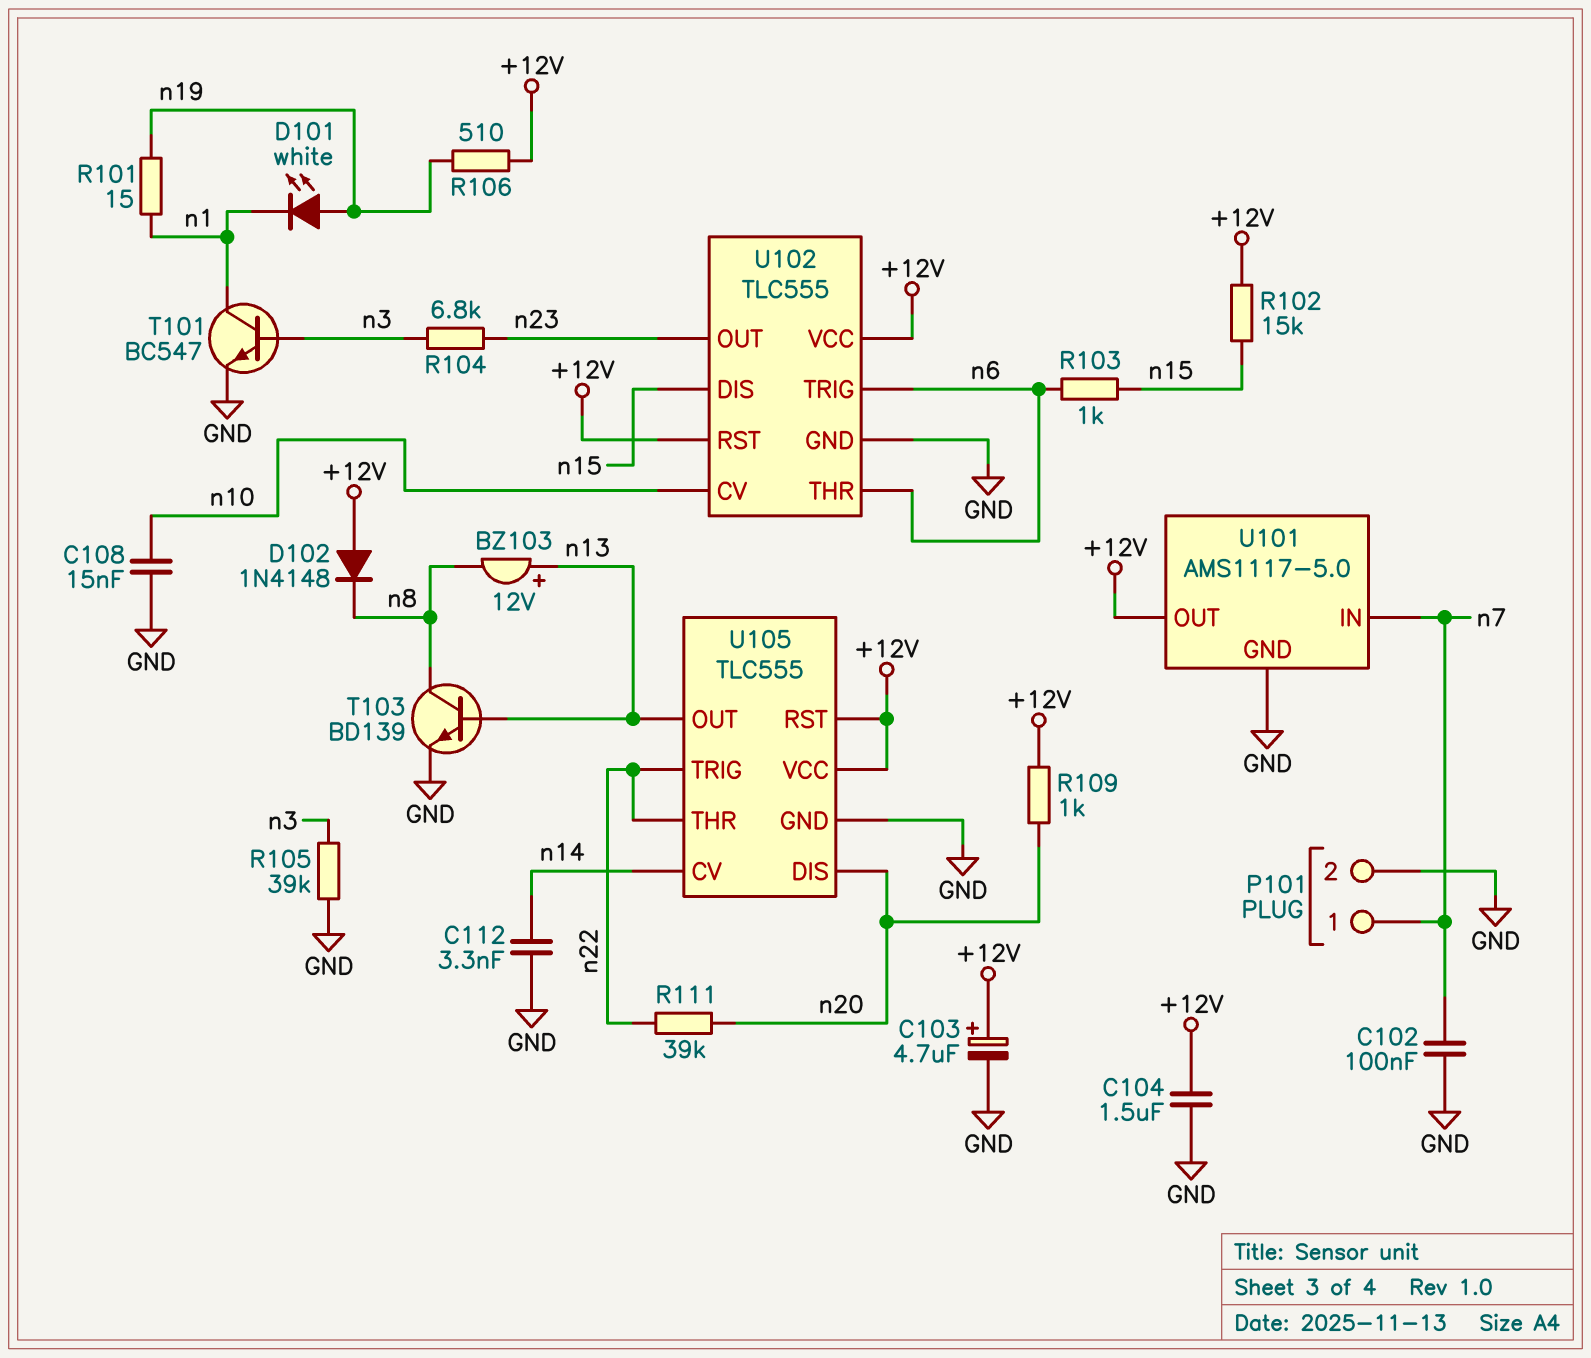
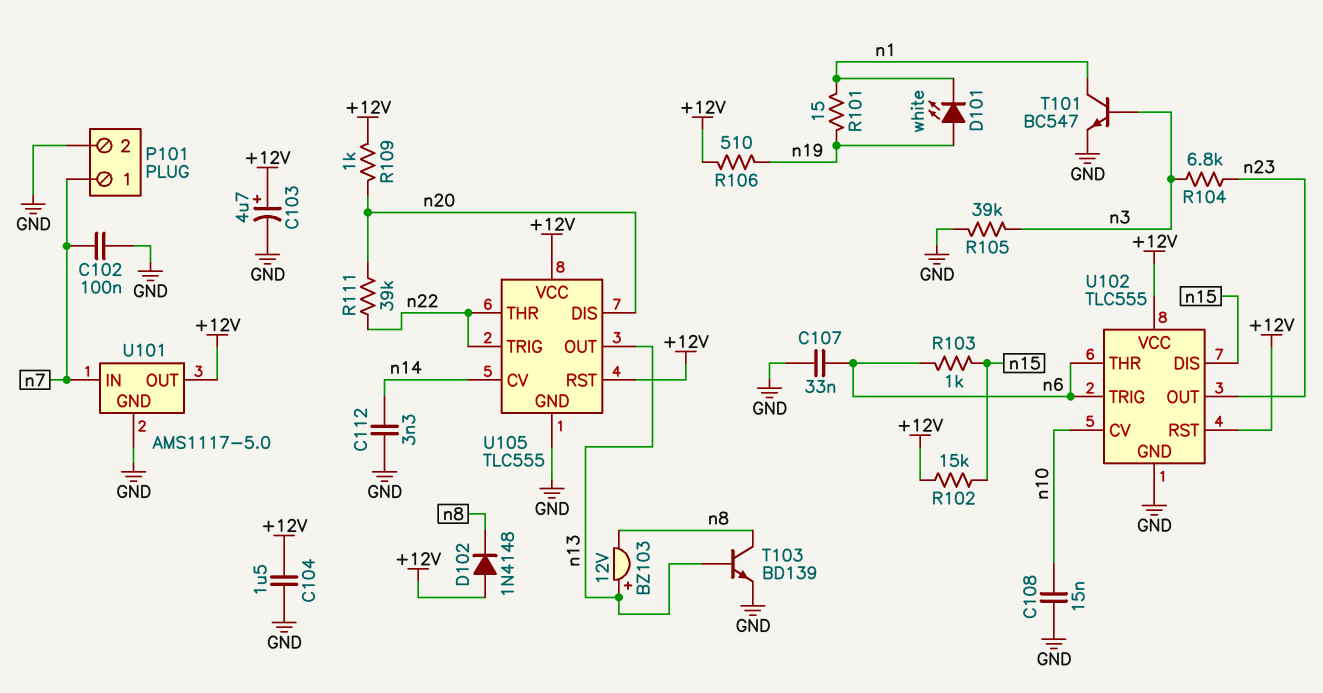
C107: none -> 33nF (GND, n6)

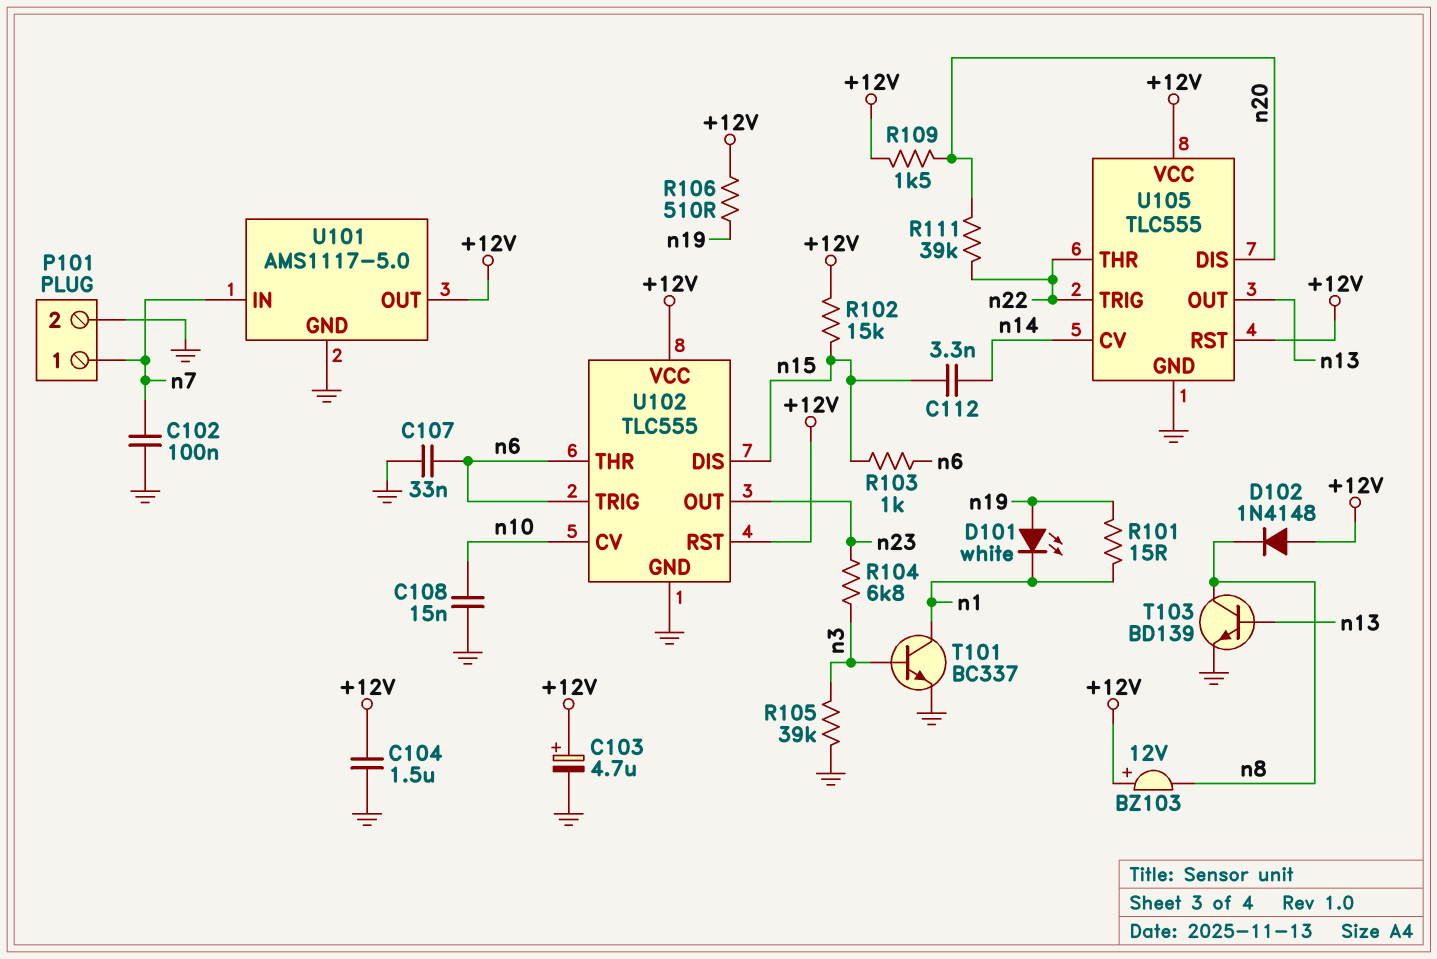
BZ103: buzzer 12V (plus n13, minus n8) -> buzzer 12V (plus +12V, minus n8)
C112: 3.3nF (GND, n14) -> 3.3nF (n14, n15)
R109: 1k (+12V, n20) -> 1.5k (+12V, n20)
T101: NPN BC547 (B n3, C n1, E GND) -> NPN BC337 (B n3, C n1, E GND)

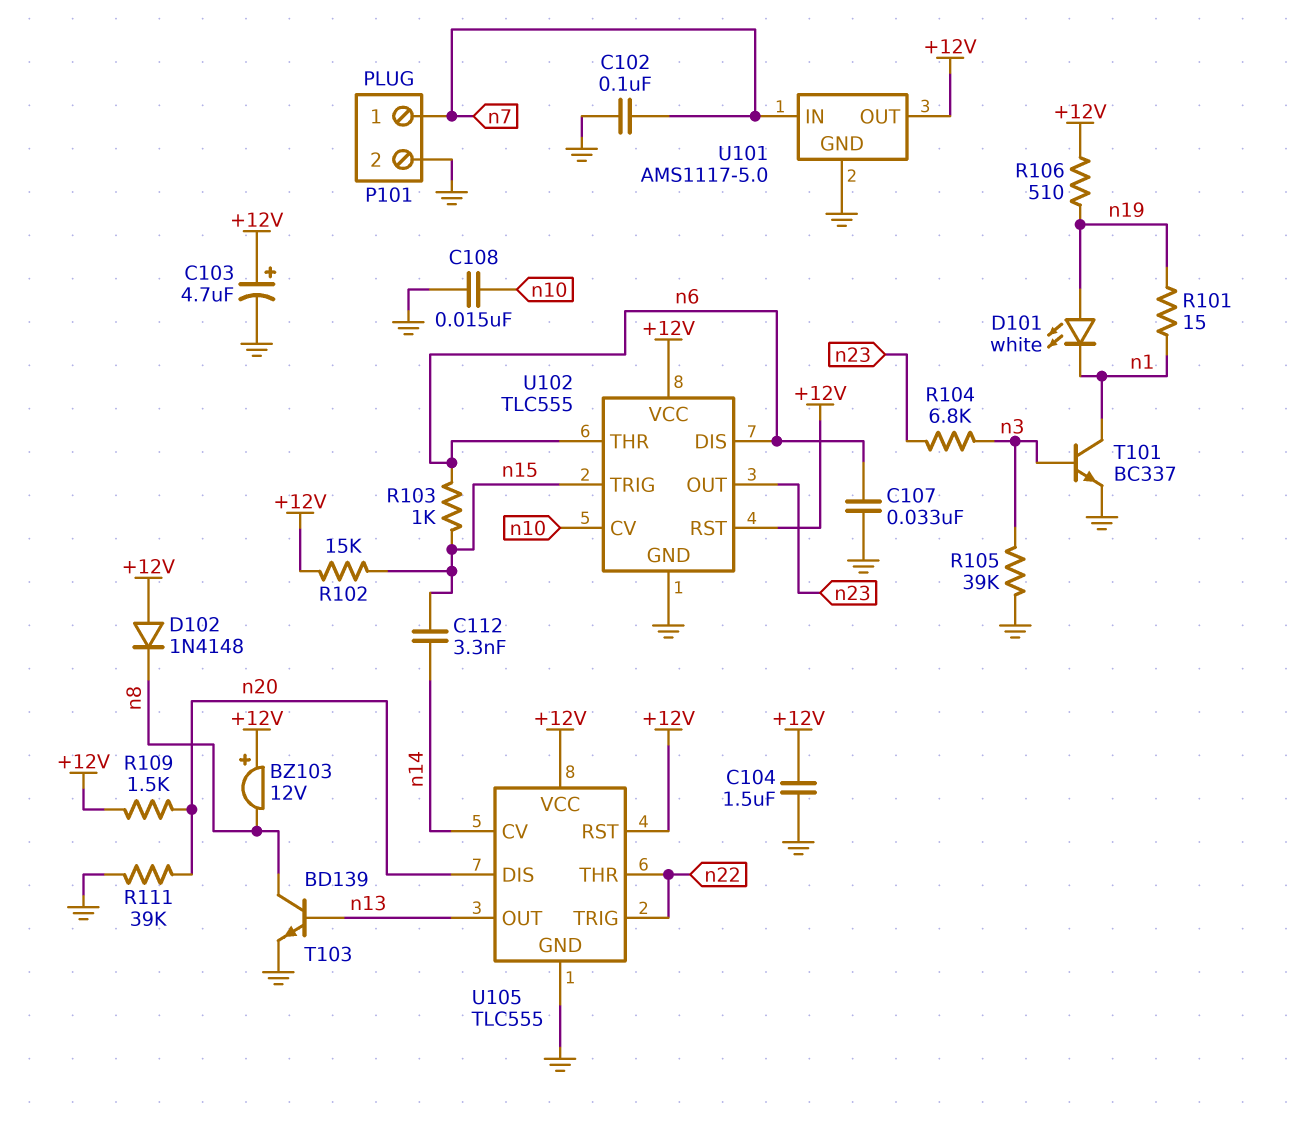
R111: 39k (n20, n22) -> 39k (GND, n20)
U102 pin DIS: n15 -> n6
U102 pin TRIG: n6 -> n15

